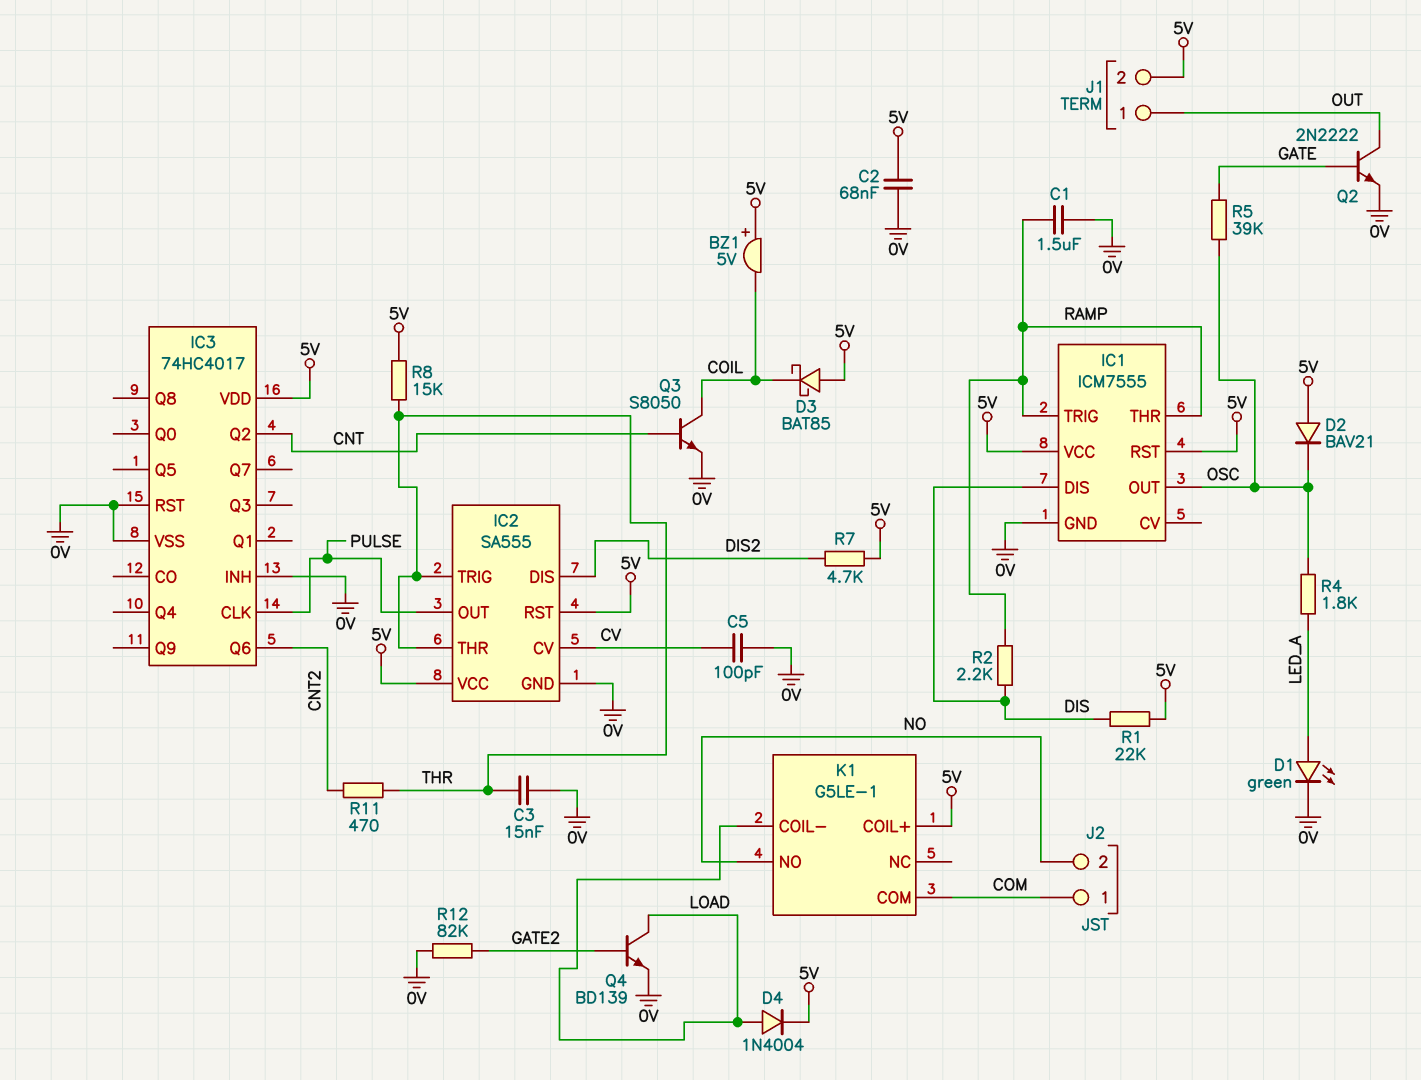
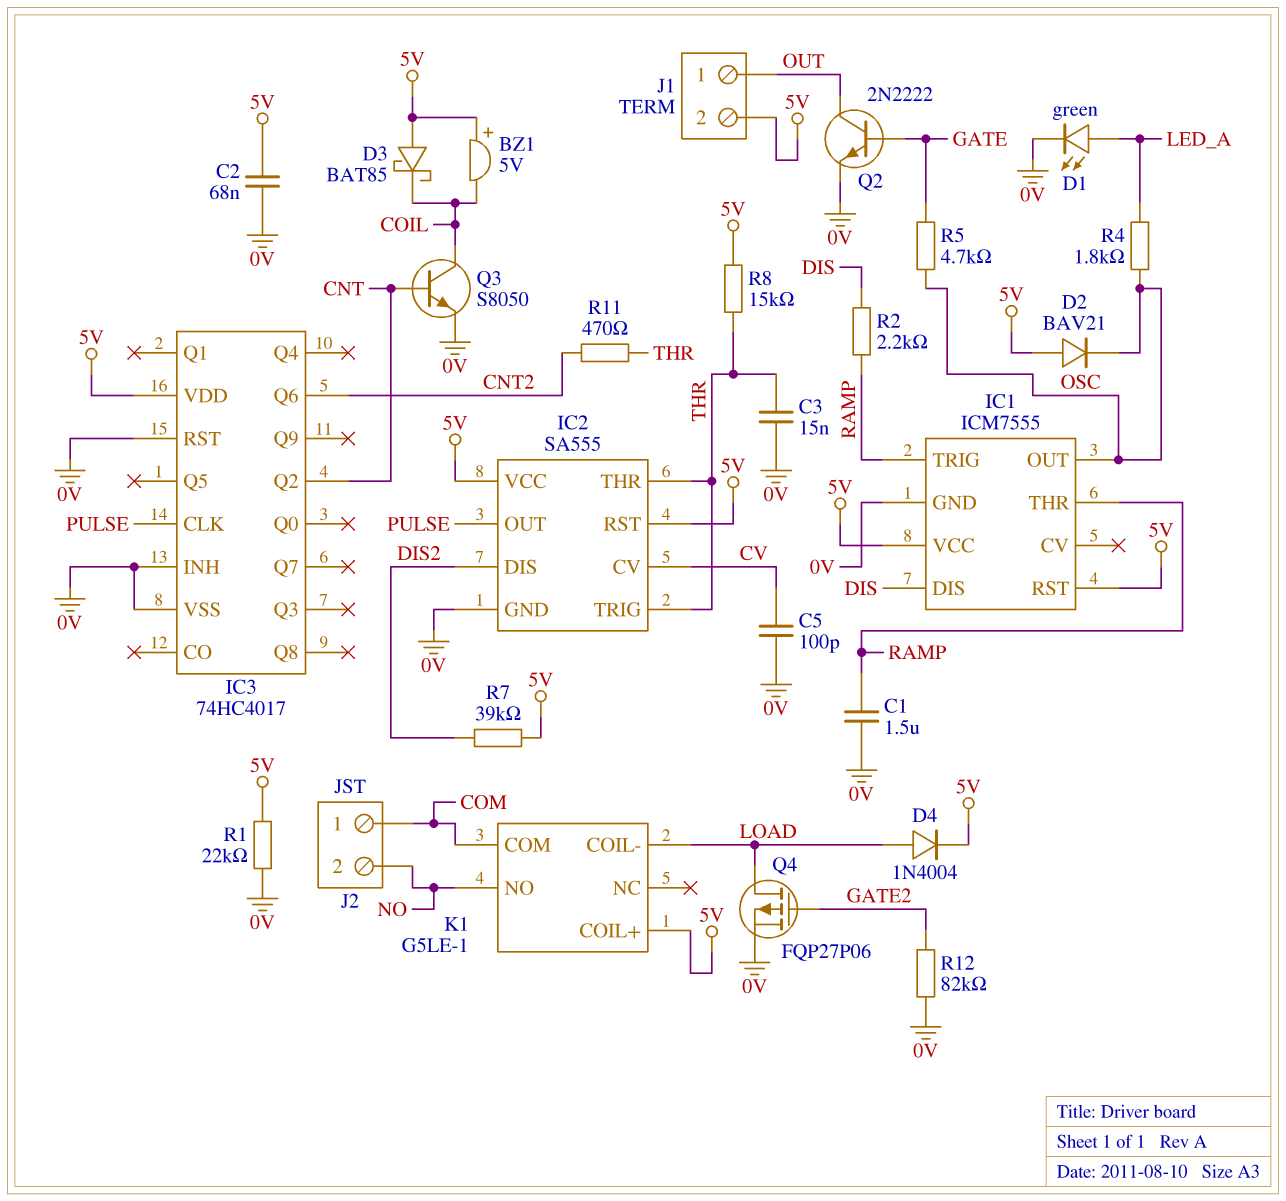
Q4: NPN BD139 (B GATE2, C LOAD, E 0V) -> PMOS FQP27P06 (G GATE2, D LOAD, S 0V)
R1: 22k (5V, DIS) -> 22k (0V, 5V)
R5: 39k (GATE, OSC) -> 4.7k (GATE, OSC)
R7: 4.7k (5V, DIS2) -> 39k (5V, DIS2)

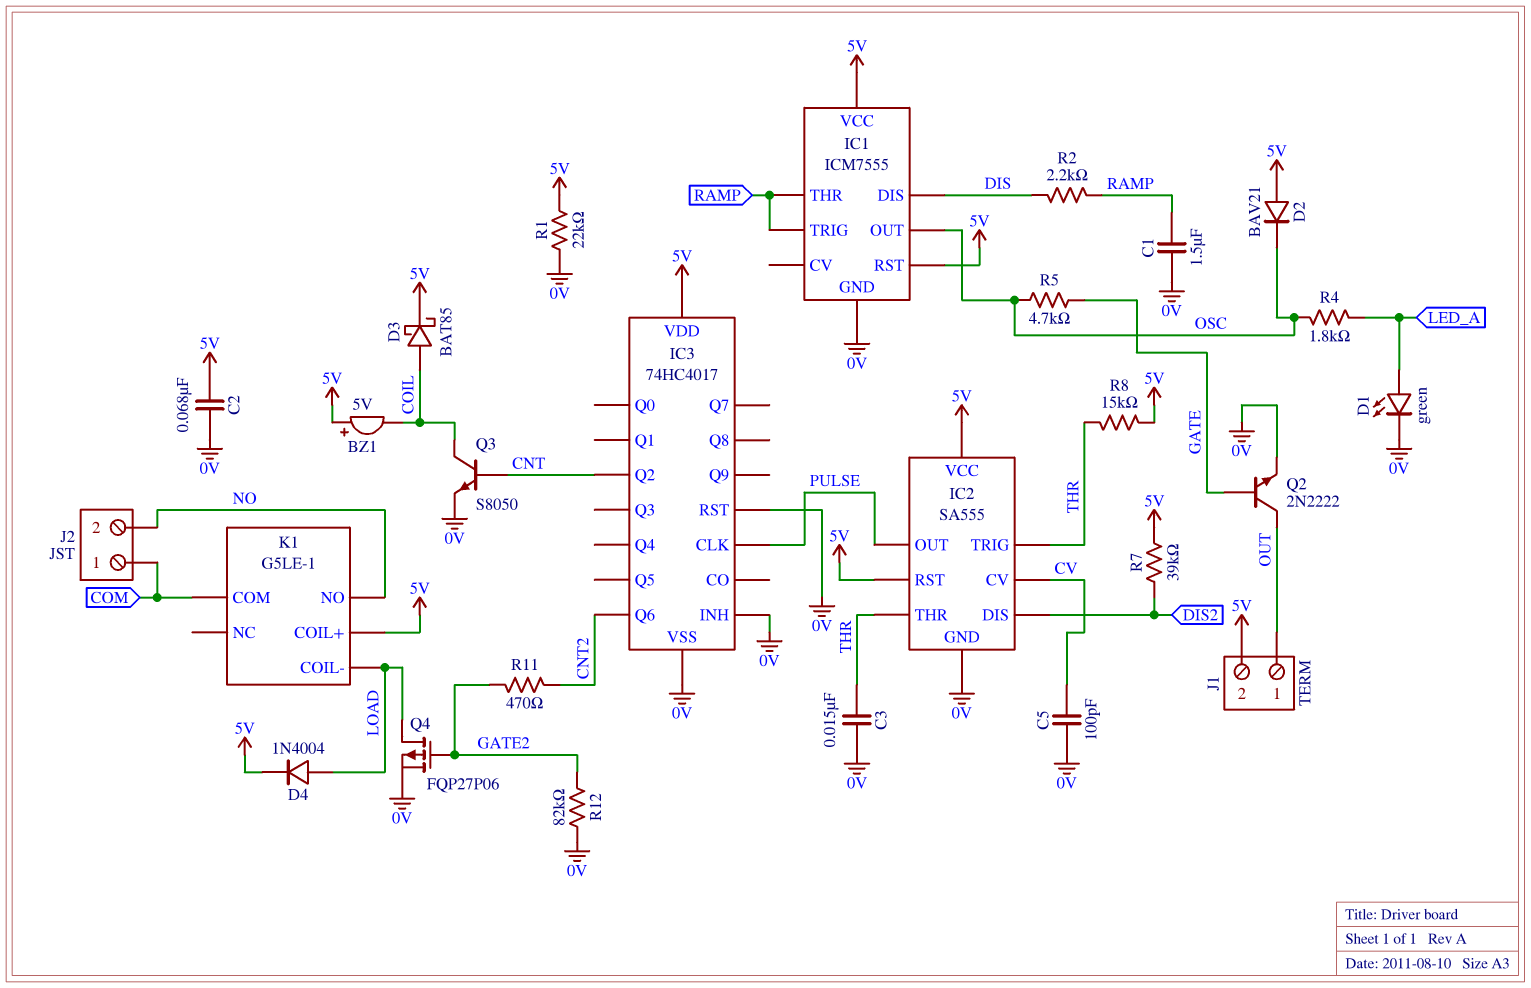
D3: schottky BAT85 (A 5V, K COIL) -> schottky BAT85 (A COIL, K 5V)
R11: 470 (CNT2, THR) -> 470 (CNT2, GATE2)

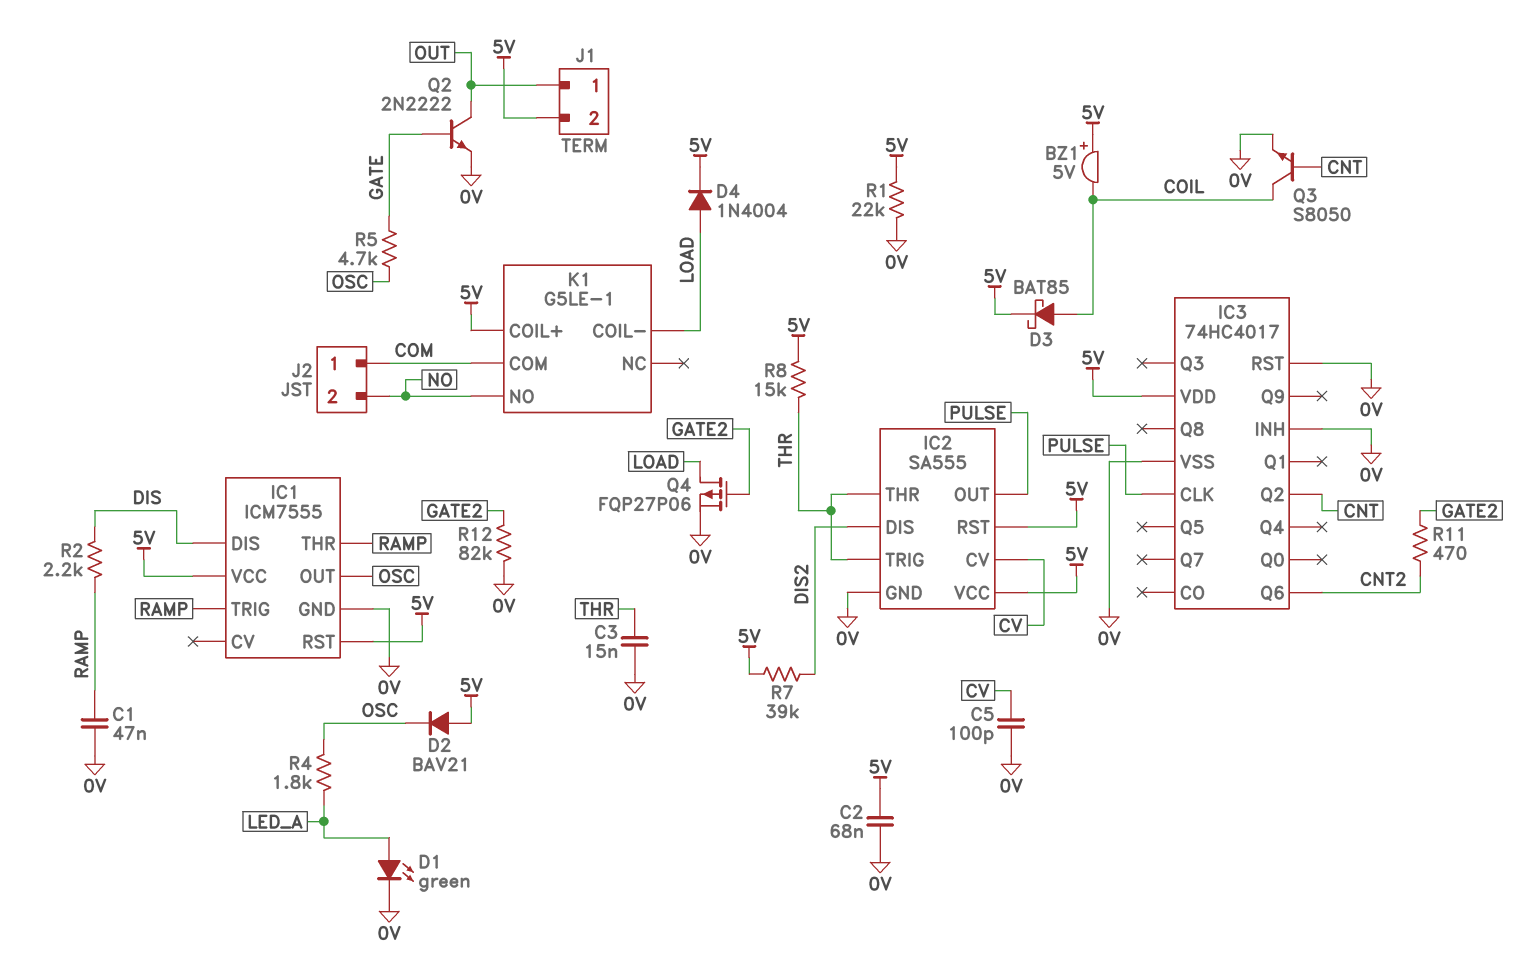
C1: 1.5uF (0V, RAMP) -> 47nF (0V, RAMP)

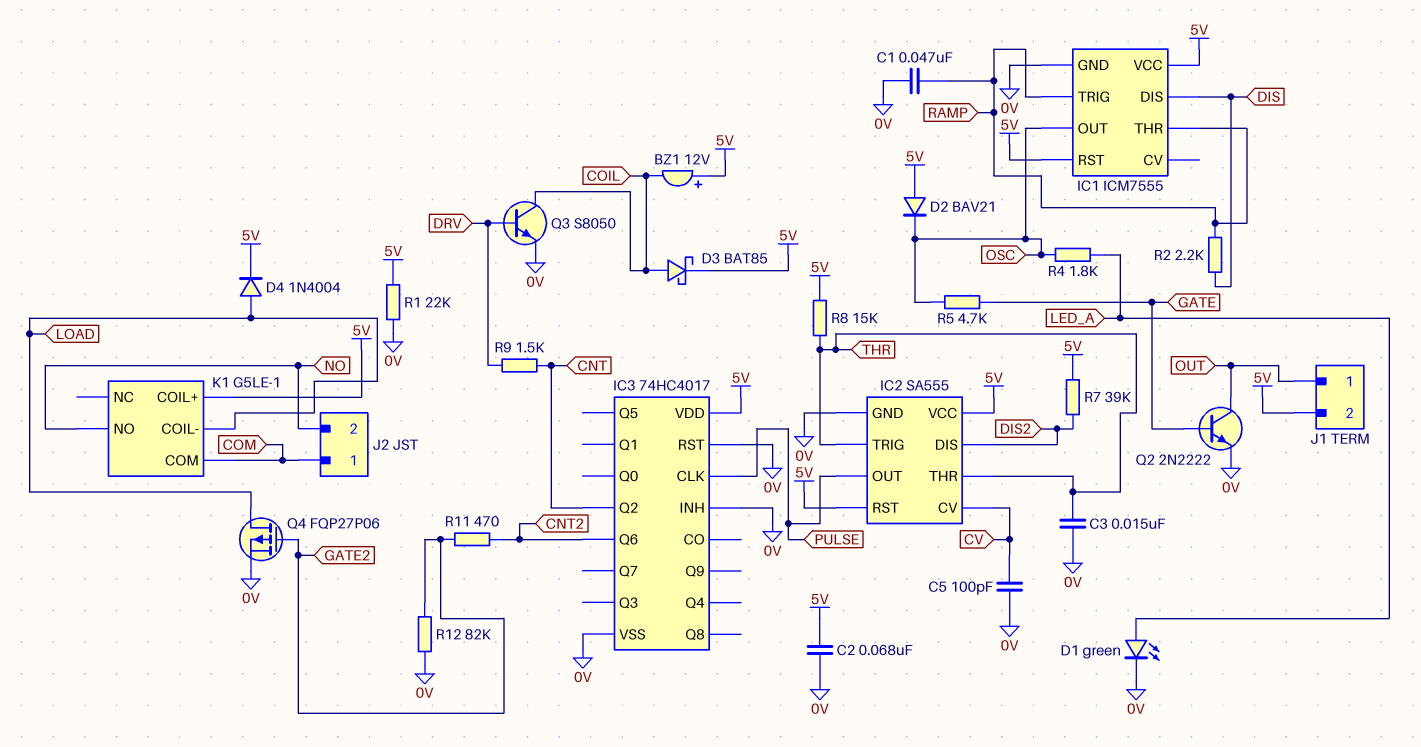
BZ1: buzzer 5V (plus 5V, minus COIL) -> buzzer 12V (plus 5V, minus COIL)
Q3: NPN S8050 (B CNT, C COIL, E 0V) -> NPN S8050 (B DRV, C COIL, E 0V)
R9: none -> 1.5k (CNT, DRV)

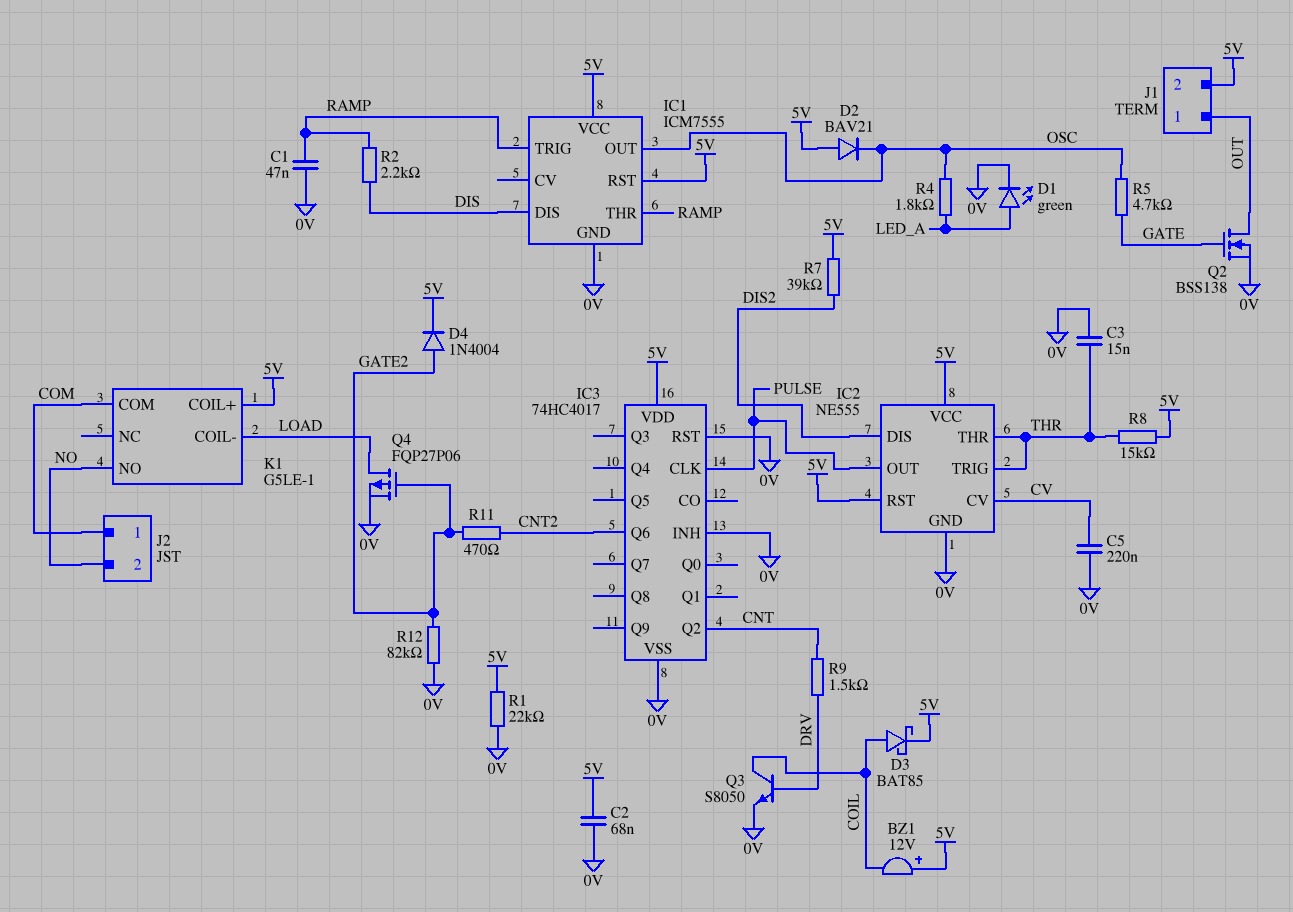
C5: 100pF (0V, CV) -> 220nF (0V, CV)
D4: diode 1N4004 (A LOAD, K 5V) -> diode 1N4004 (A GATE2, K 5V)
IC2: SA555 -> NE555
Q2: NPN 2N2222 (B GATE, C OUT, E 0V) -> NMOS BSS138 (G GATE, D OUT, S 0V)

